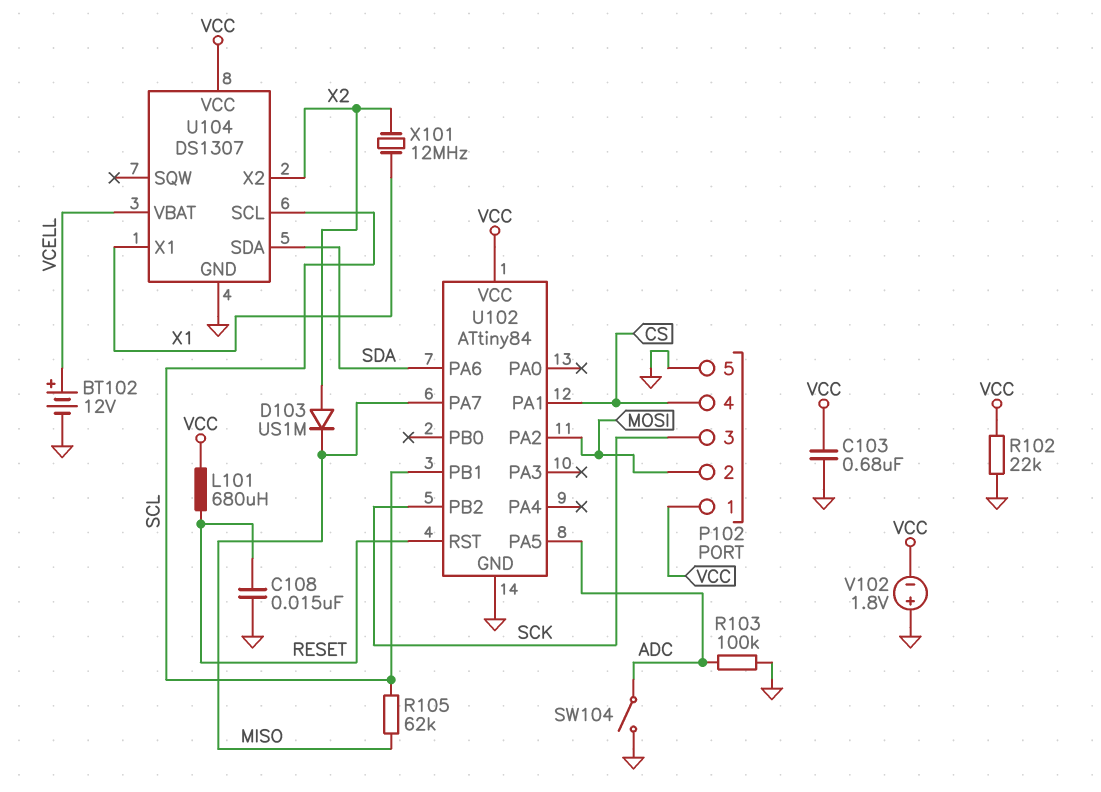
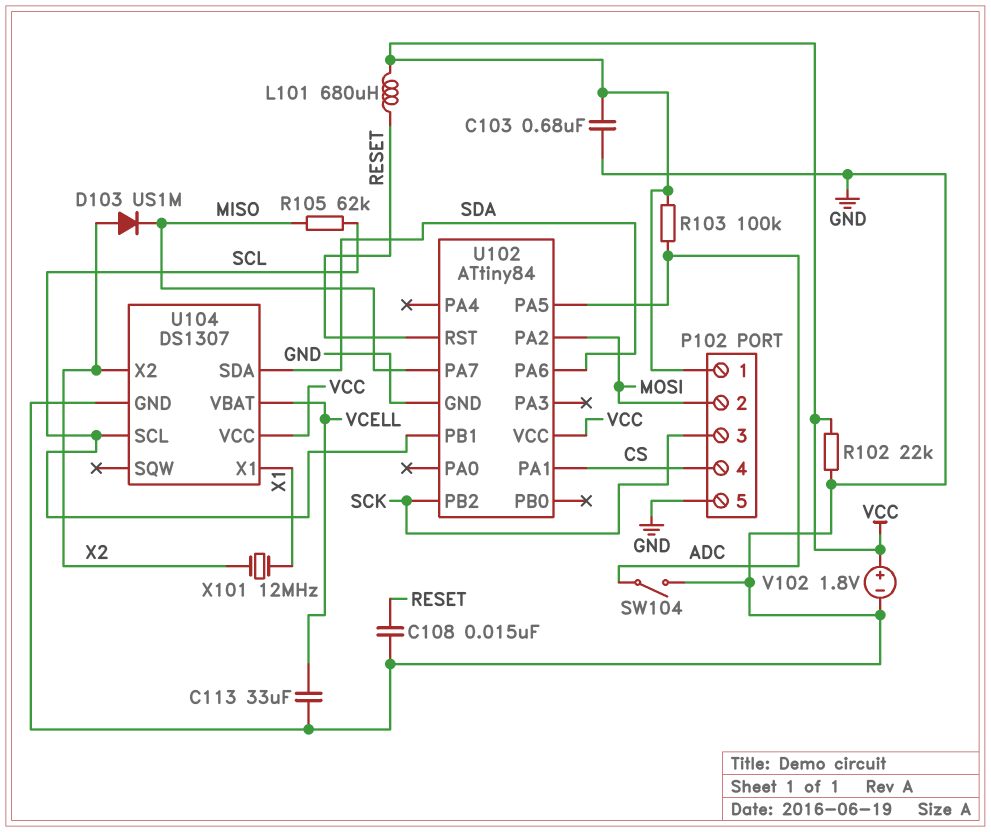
BT102: 12V (plus VCELL, minus GND) -> none
C113: none -> 33uF (GND, VCELL)
R103: 100k (ADC, GND) -> 100k (ADC, VCC)
V102: 1.8V (plus GND, minus VCC) -> 1.8V (plus VCC, minus GND)

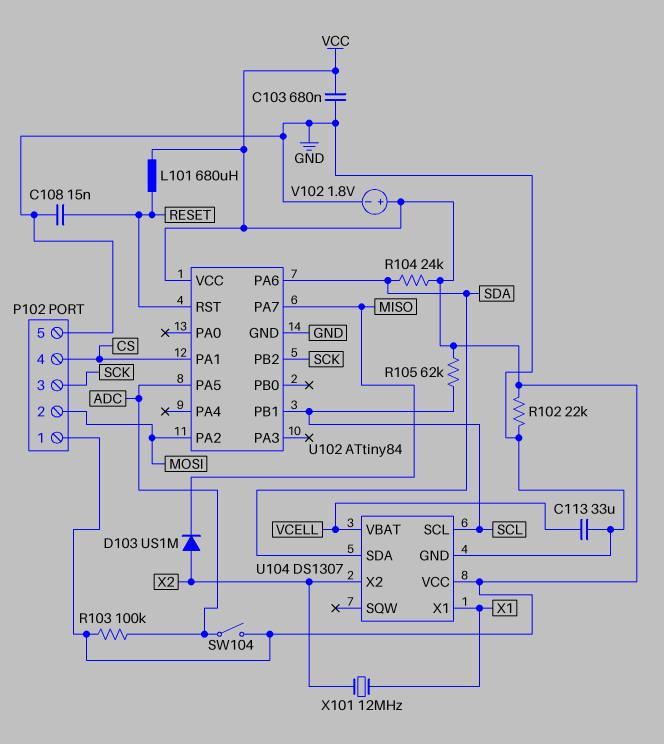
R104: none -> 24k (SDA, VCC)
R105: 62k (MISO, SCL) -> 62k (SCL, VCC)
SW104: switch (ADC, GND) -> switch (ADC, VCC)

